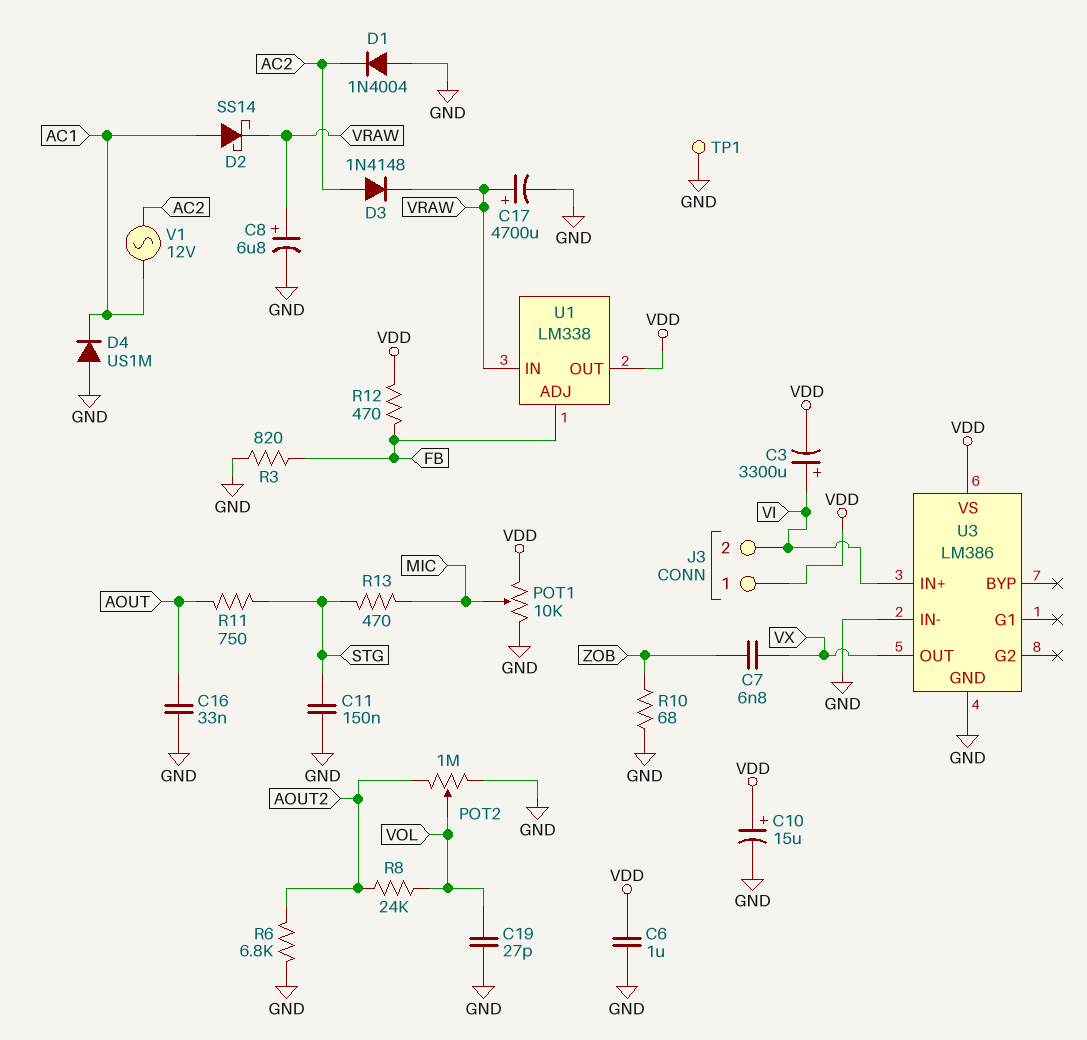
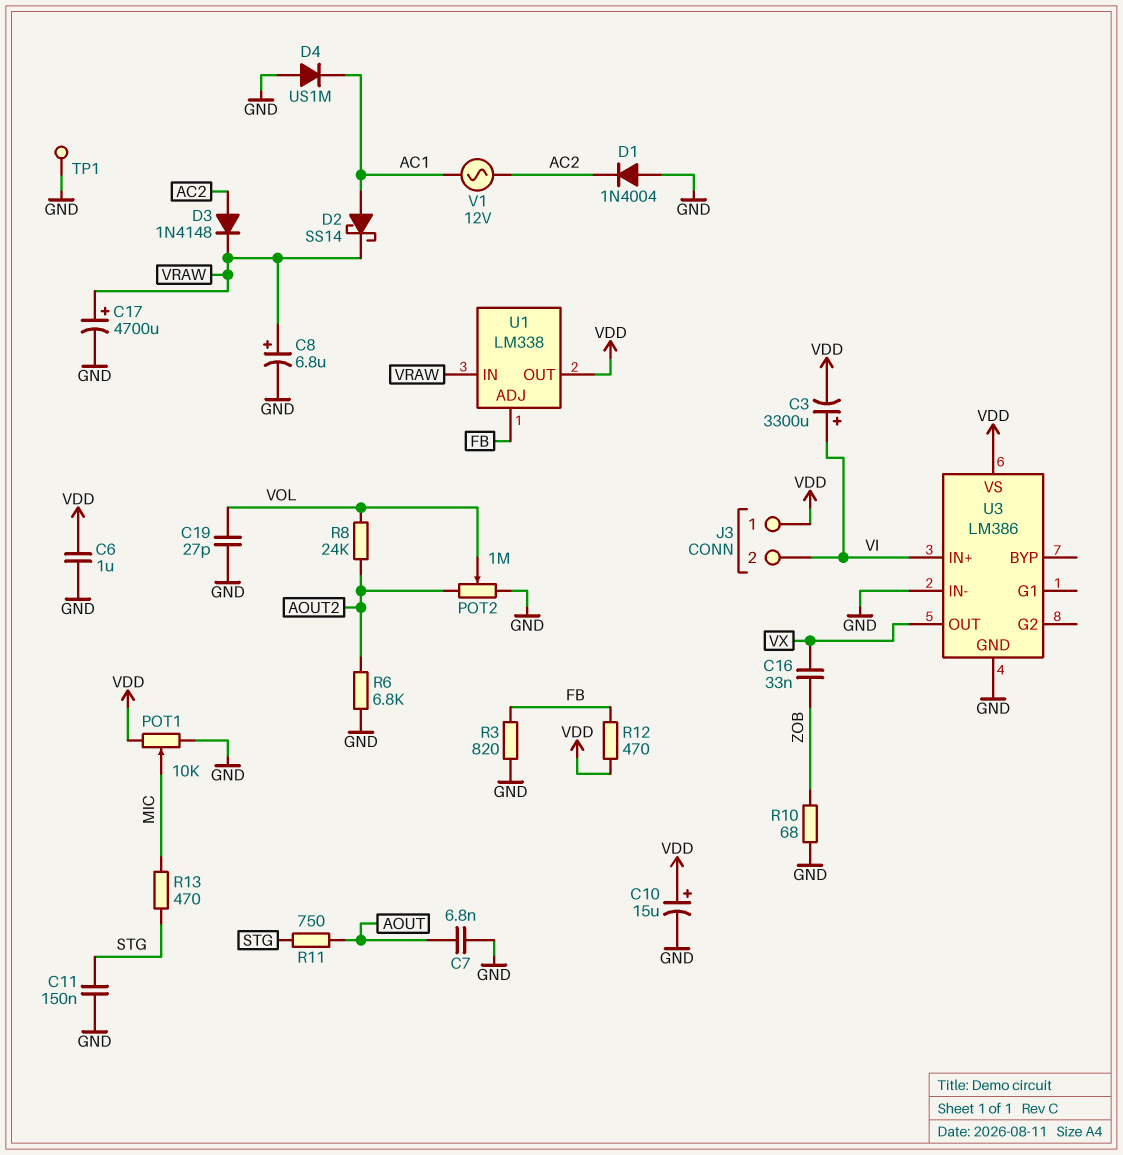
C7: 6.8nF (VX, ZOB) -> 6.8nF (AOUT, GND)
C16: 33nF (AOUT, GND) -> 33nF (VX, ZOB)

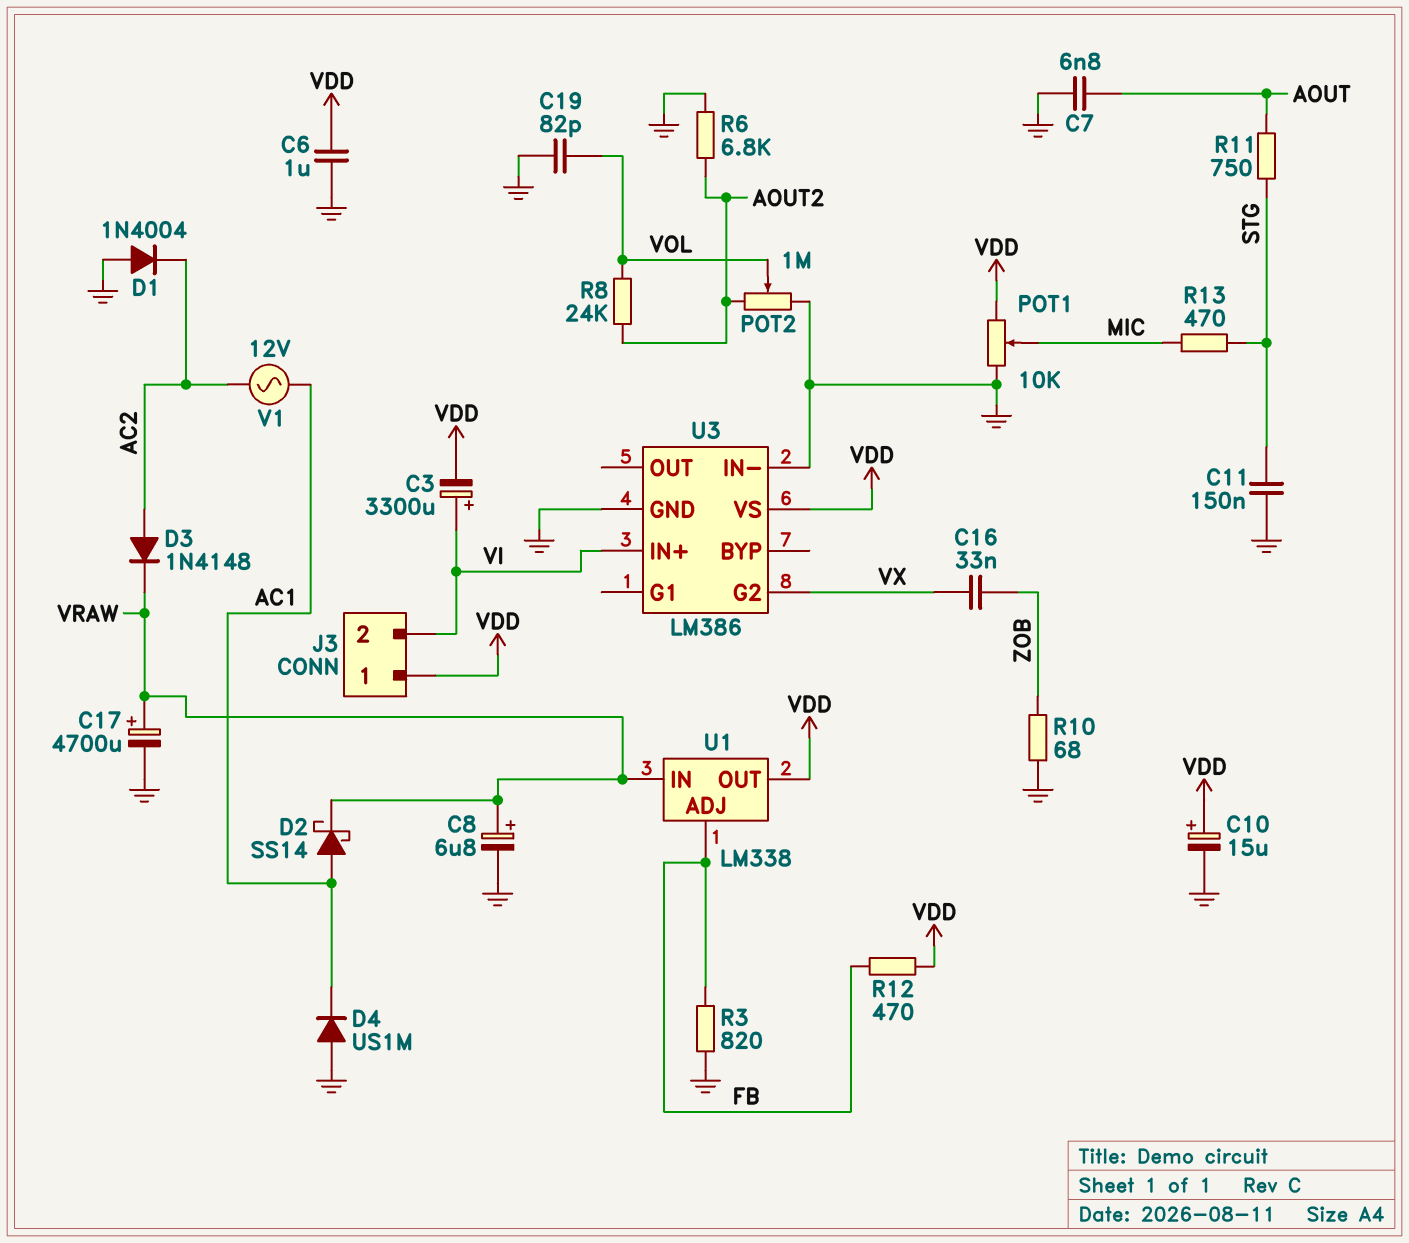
C19: 27pF (GND, VOL) -> 82pF (GND, VOL)
TP1: test point (GND) -> none
U3 pin G2: none -> VX
U3 pin OUT: VX -> none

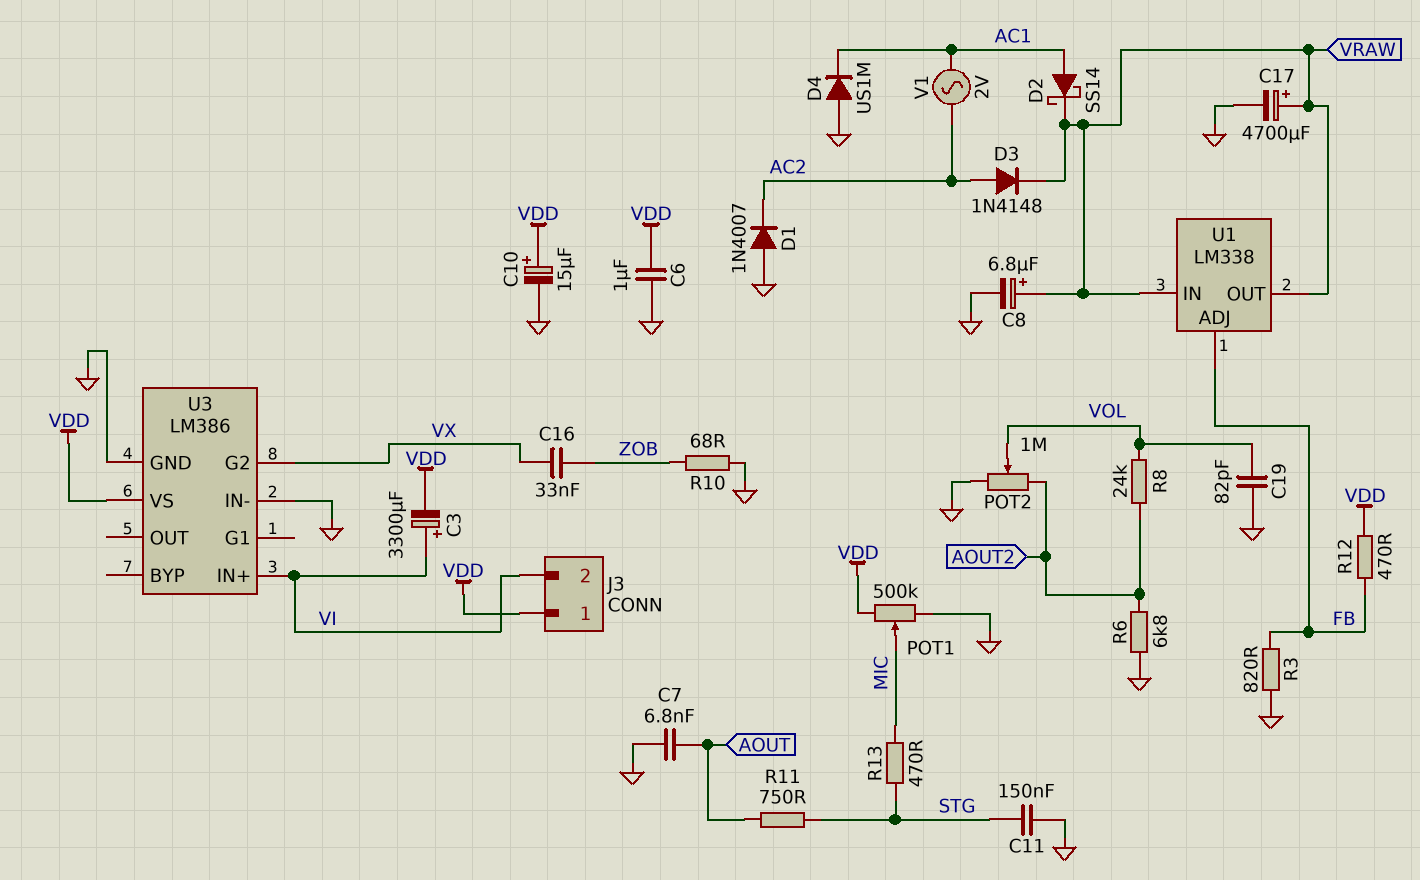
D1: diode 1N4004 (A GND, K AC2) -> diode 1N4007 (A GND, K AC2)
POT1: 10k (GND, VDD, wiper MIC) -> 500k (GND, VDD, wiper MIC)
U1 pin OUT: VDD -> VRAW
V1: AC 12V (AC1, AC2) -> AC 2V (AC1, AC2)

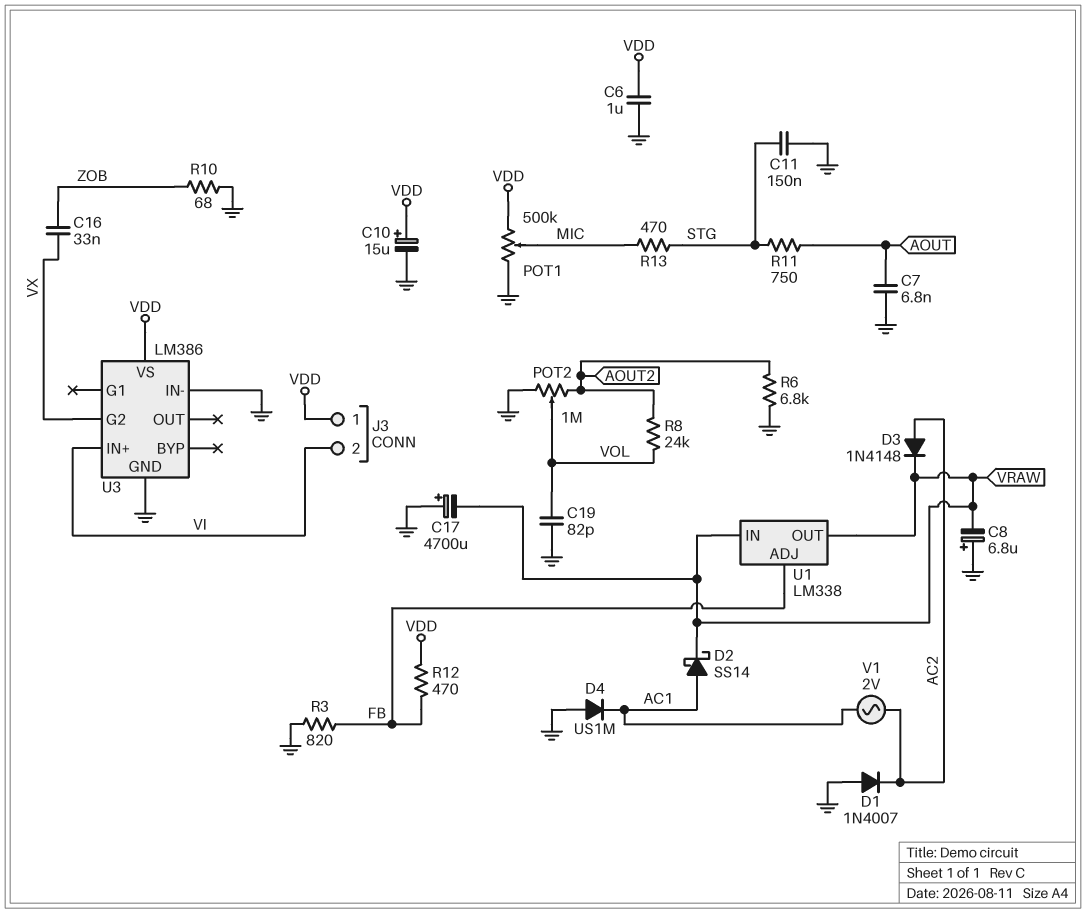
C3: 3300uF (plus VI, minus VDD) -> none
C8: 6.8uF (plus VRAW, minus GND) -> 6.8uF (plus GND, minus VRAW)
C17: 4700uF (plus VRAW, minus GND) -> 4700uF (plus GND, minus VRAW)

